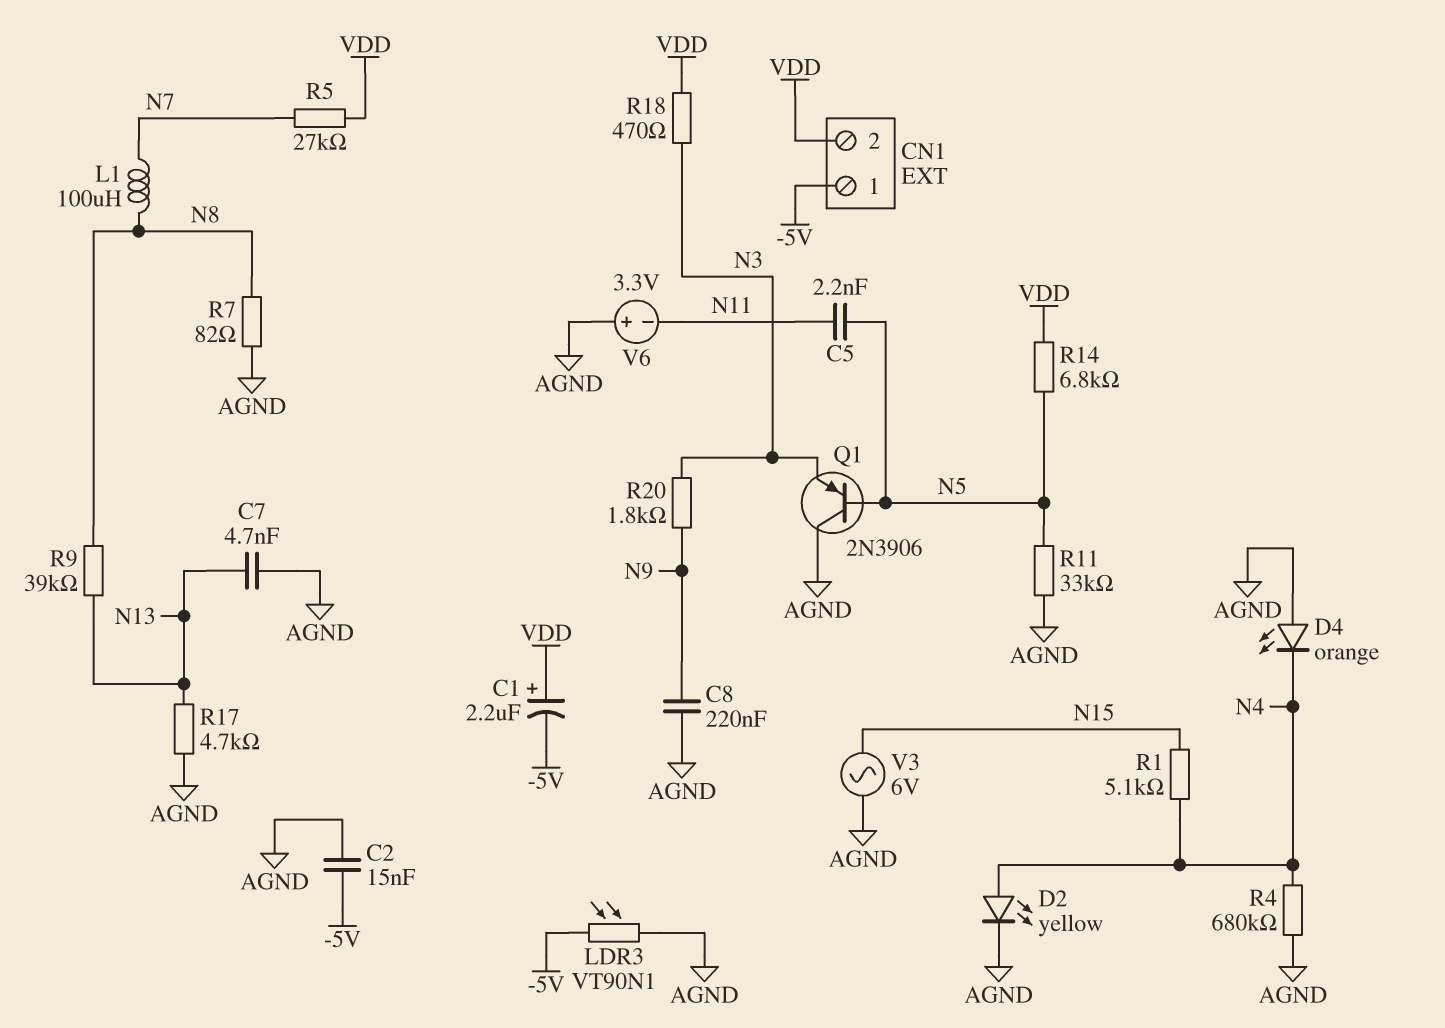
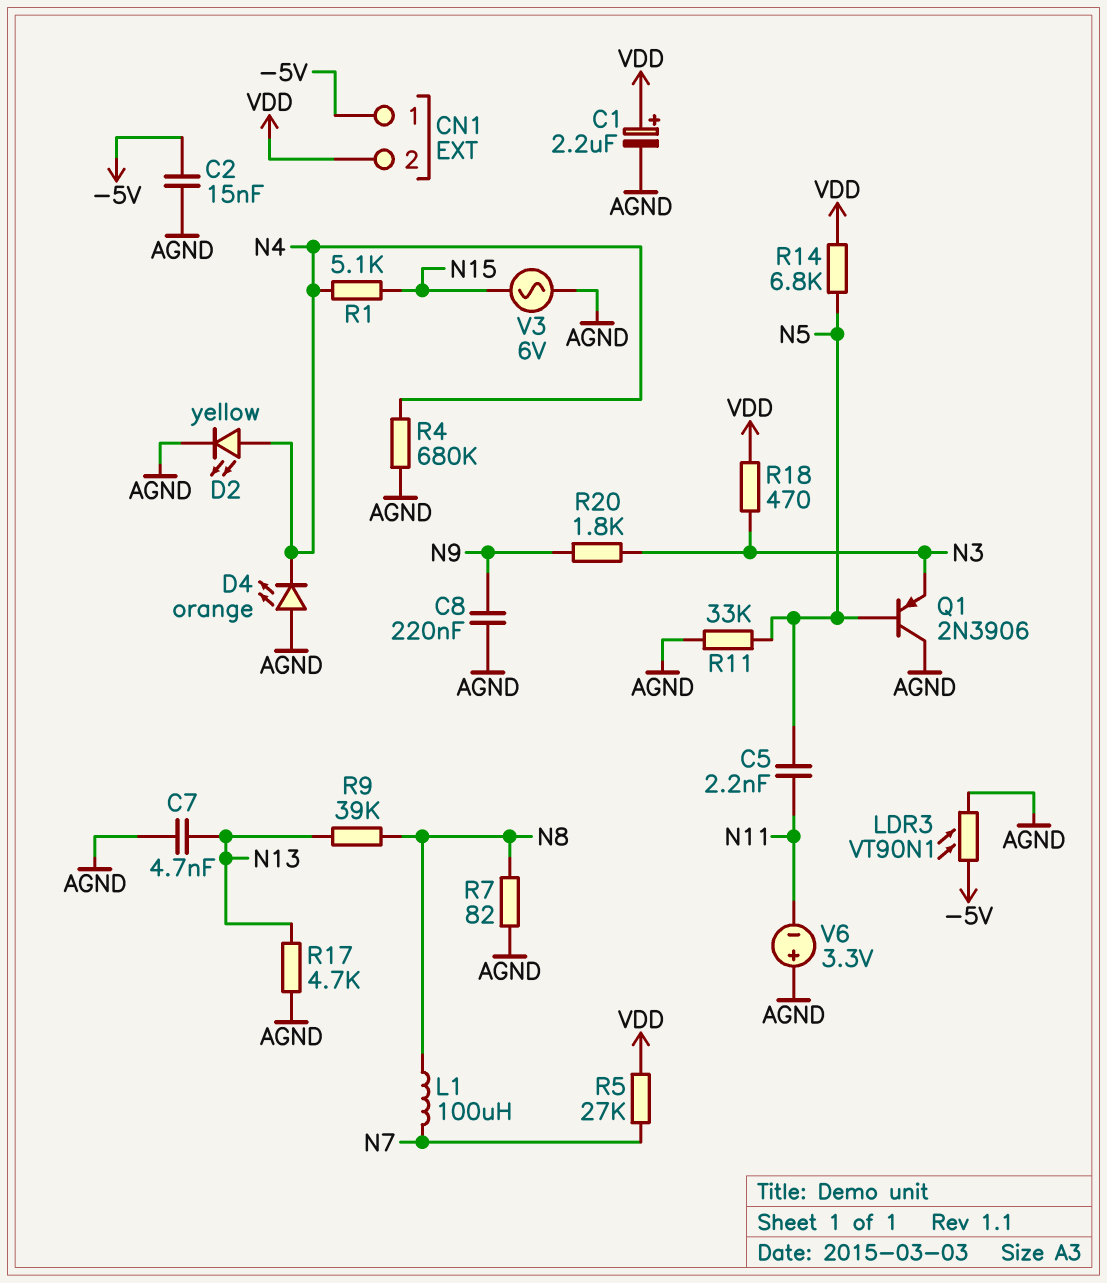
C1: 2.2uF (plus VDD, minus -5V) -> 2.2uF (plus VDD, minus AGND)

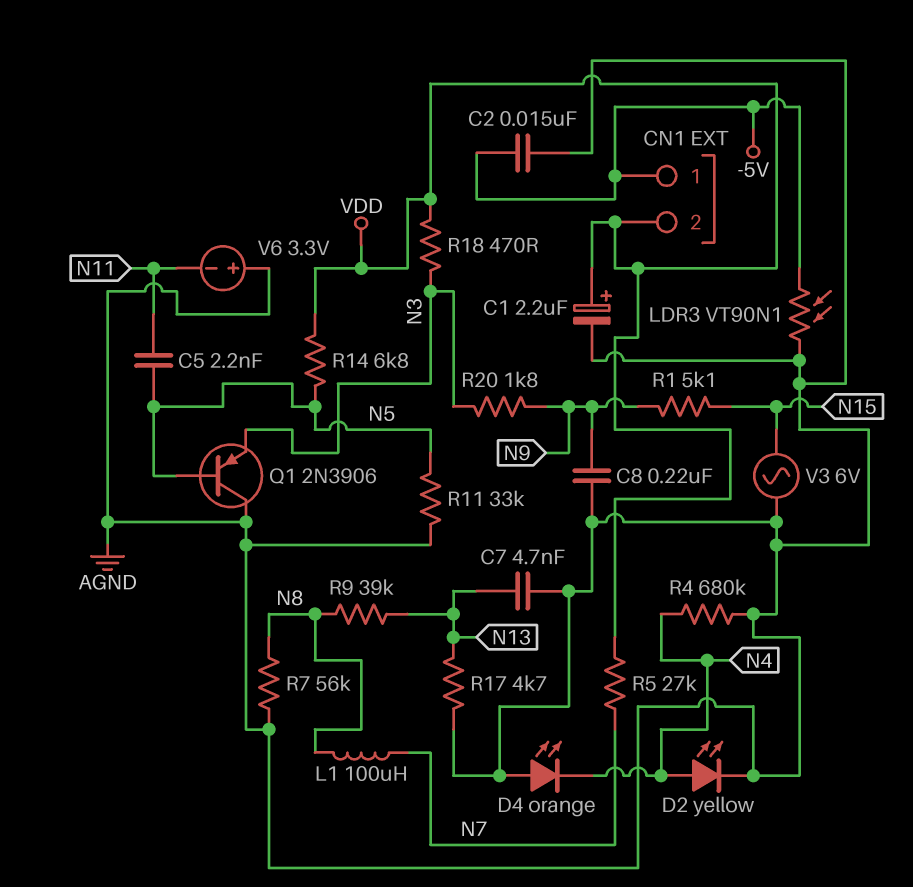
R1: 5.1k (N4, N15) -> 5.1k (N9, N15)
R7: 82 (AGND, N8) -> 56k (AGND, N8)

